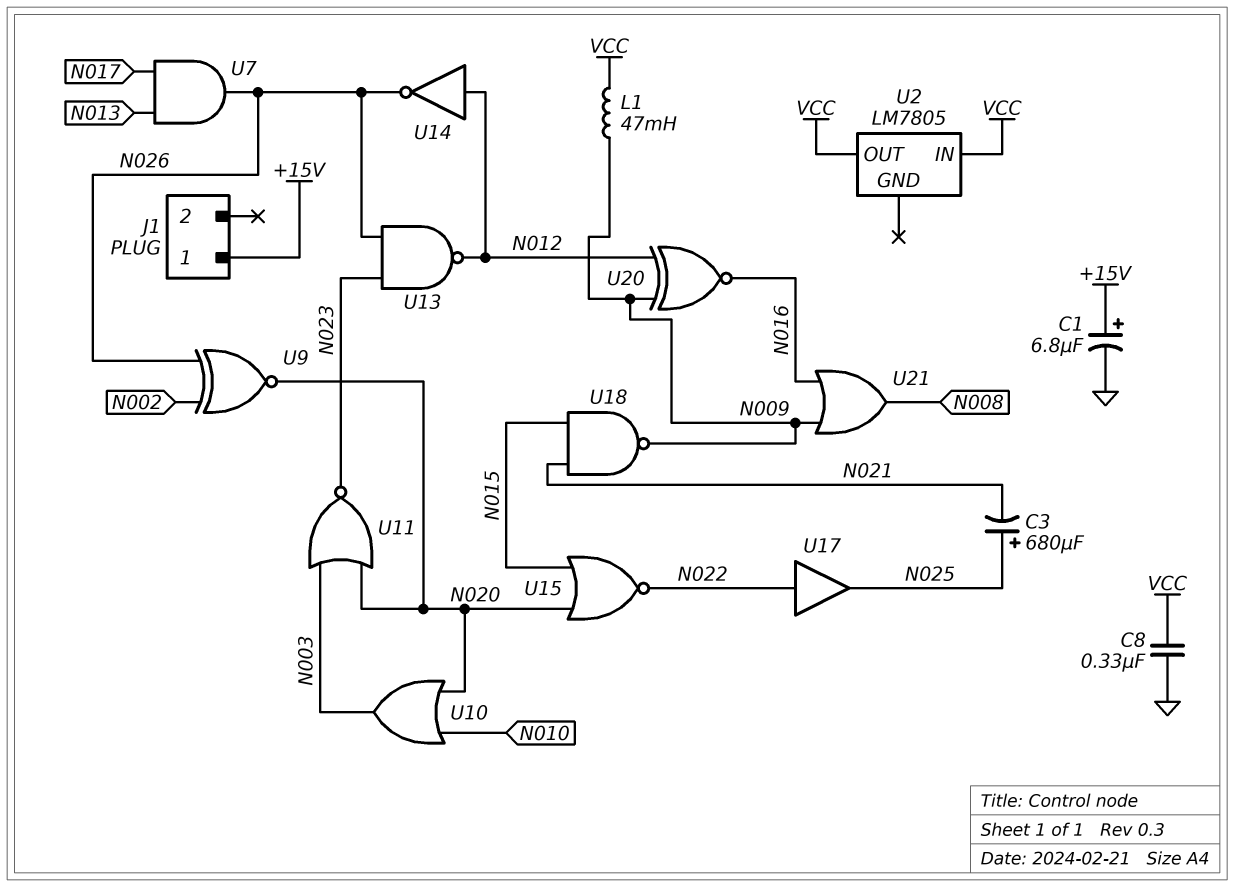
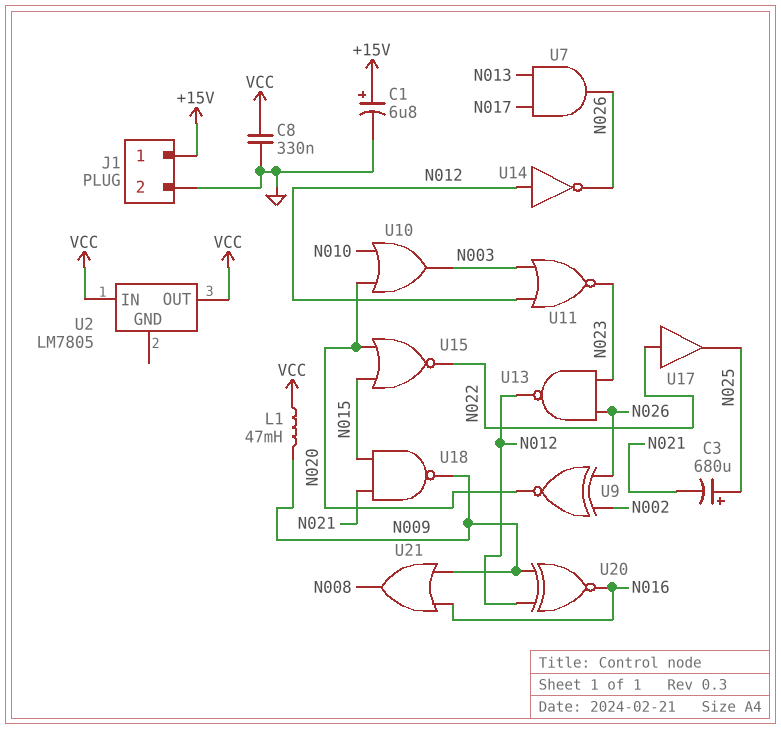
J1 pin 2: none -> GND
U11: NOR (in N003, in N020, out N023) -> NOR (in N003, in N012, out N023)

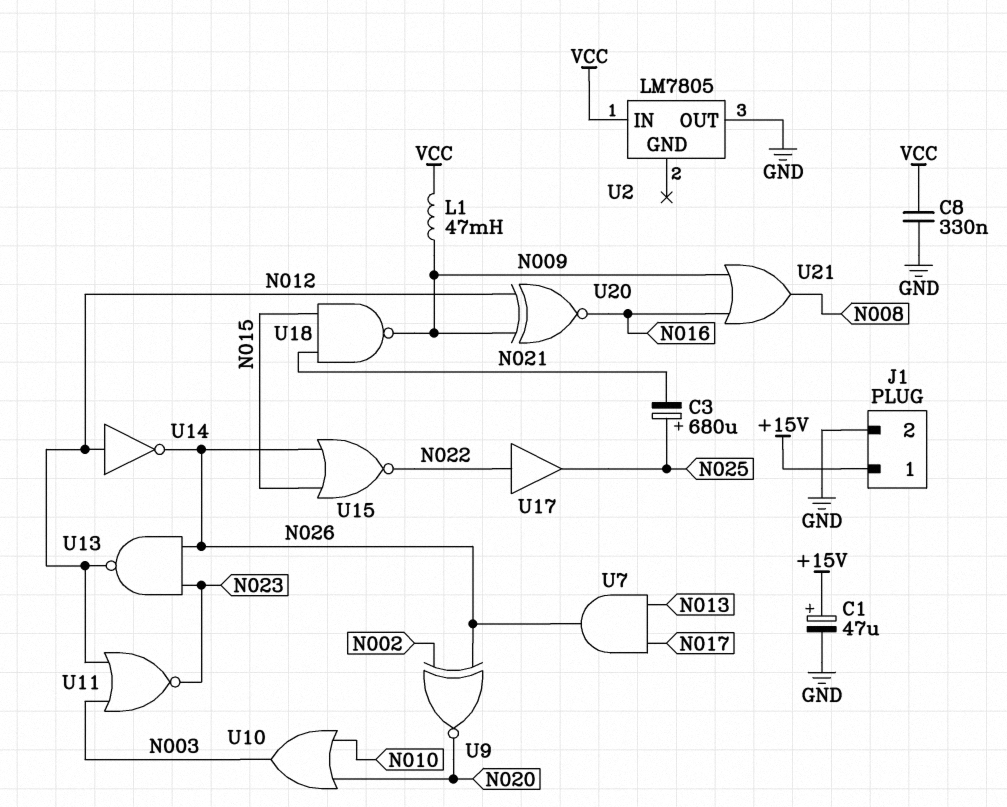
C1: 6.8uF (plus +15V, minus GND) -> 47uF (plus +15V, minus GND)
U2 pin OUT: VCC -> GND
U15: NOR (in N015, in N020, out N022) -> NOR (in N015, in N026, out N022)

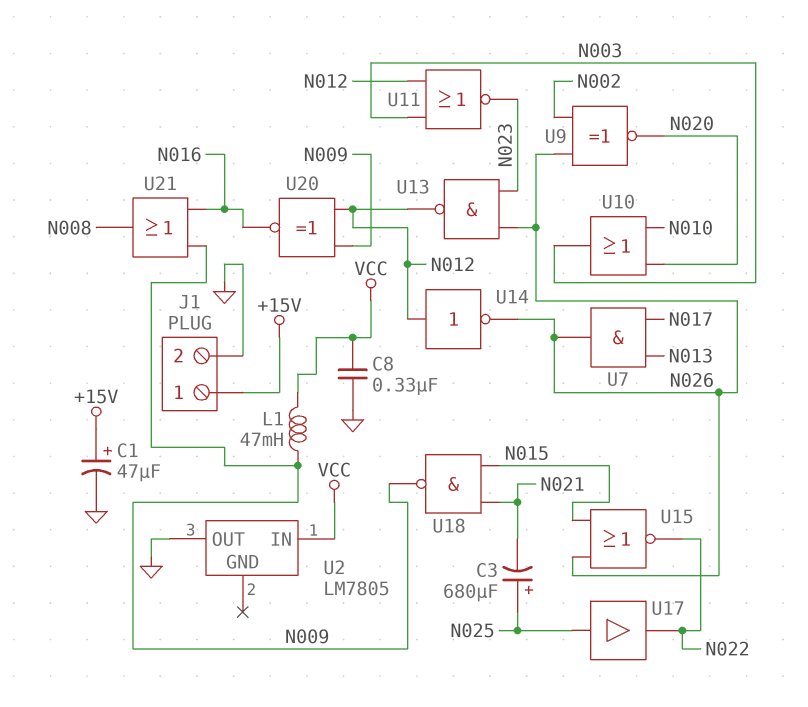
U17: buffer (in N022, out N025) -> buffer (in N025, out N022)

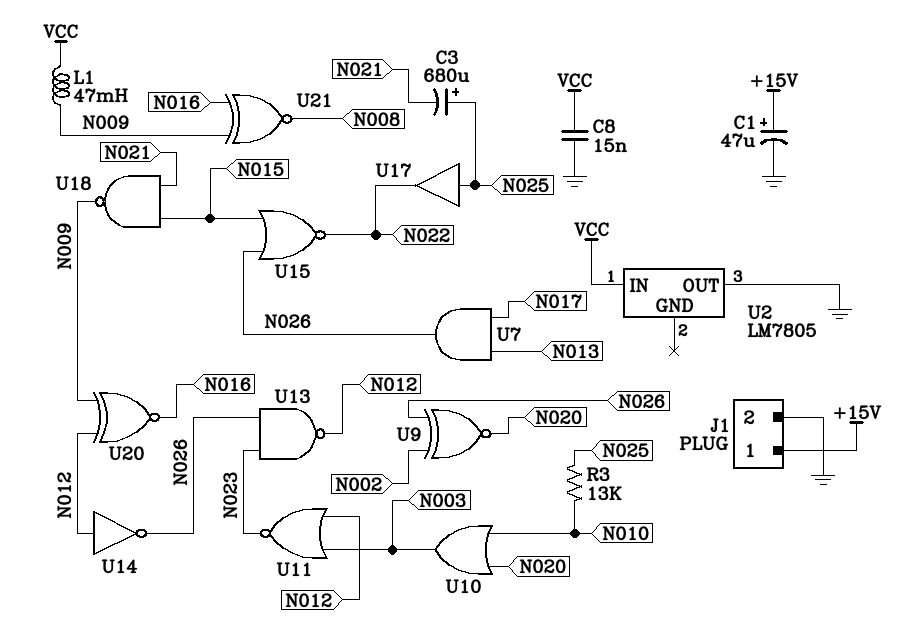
C8: 330nF (GND, VCC) -> 15nF (GND, VCC)
R3: none -> 13k (N010, N025)
U21: OR (in N009, in N016, out N008) -> XNOR (in N009, in N016, out N008)

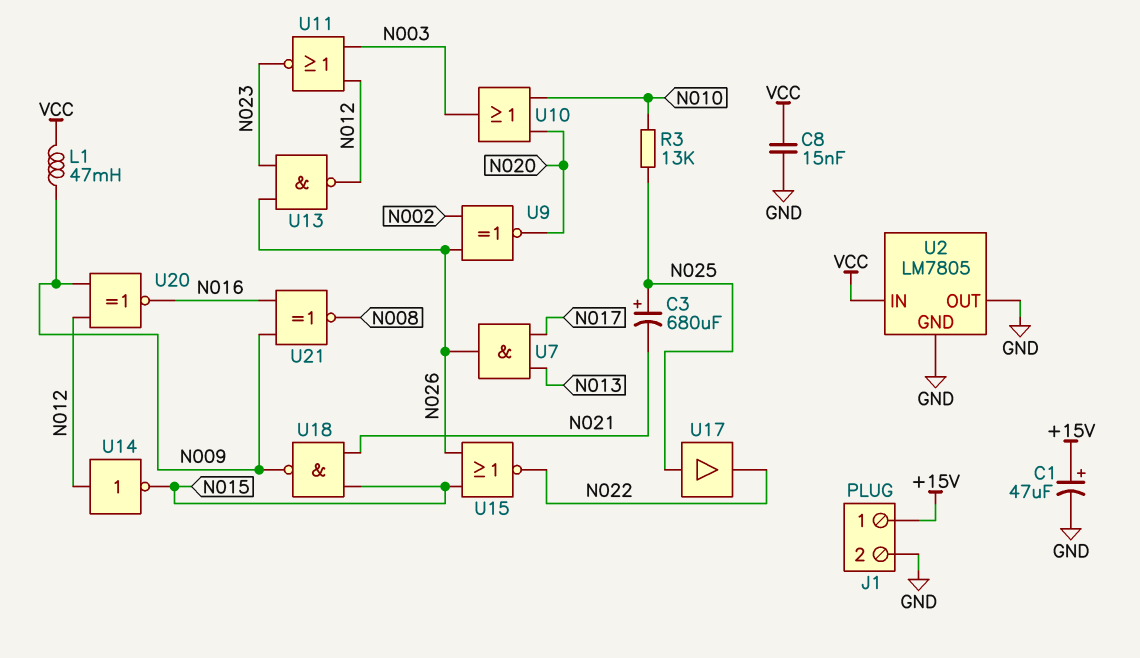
U2 pin GND: none -> GND
U14: NOT (in N012, out N026) -> NOT (in N012, out N015)

